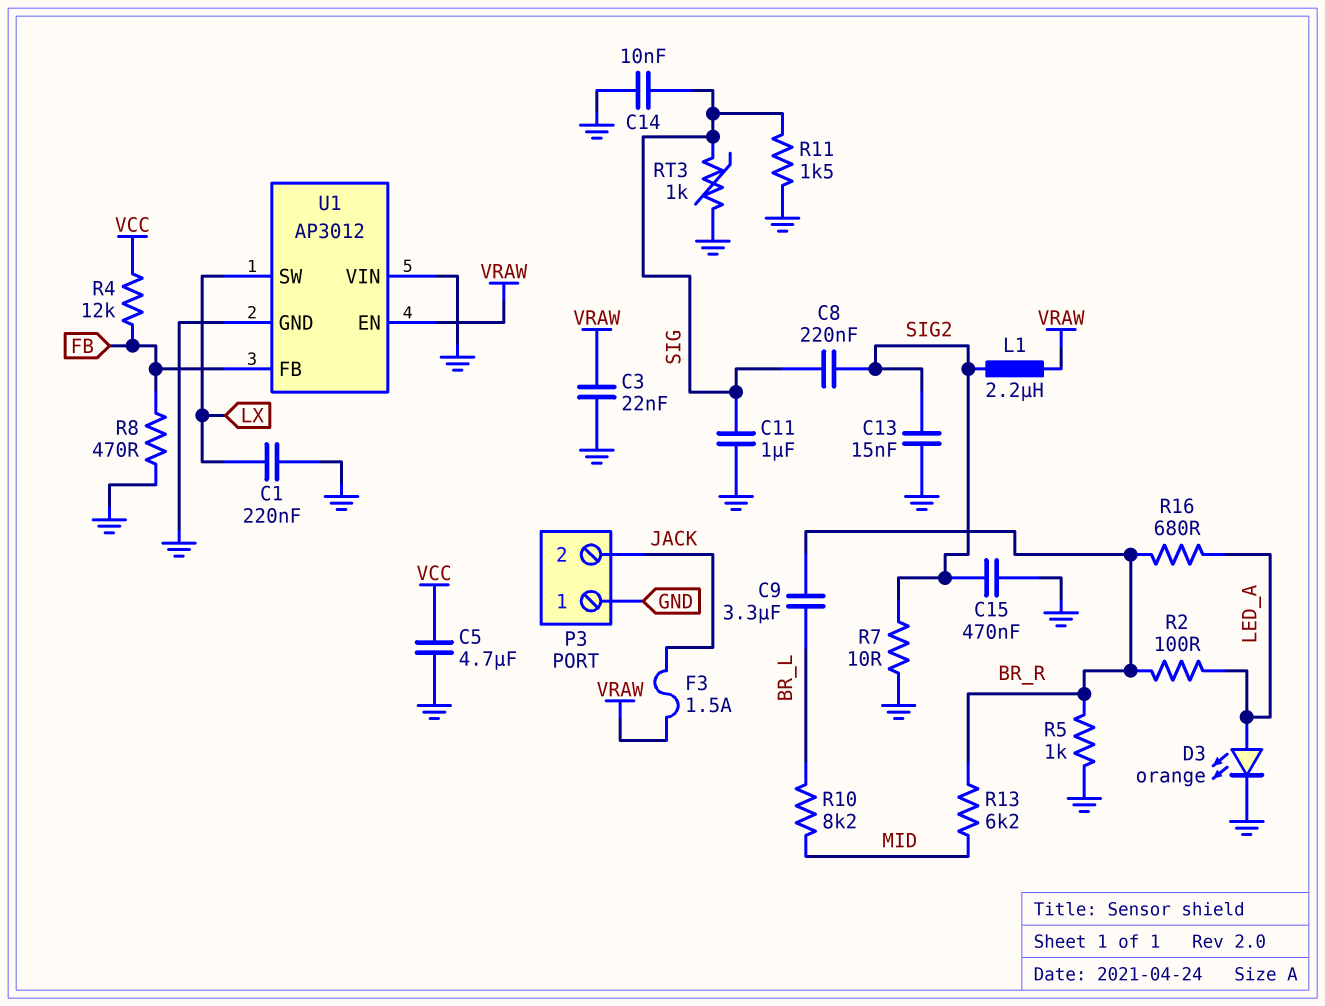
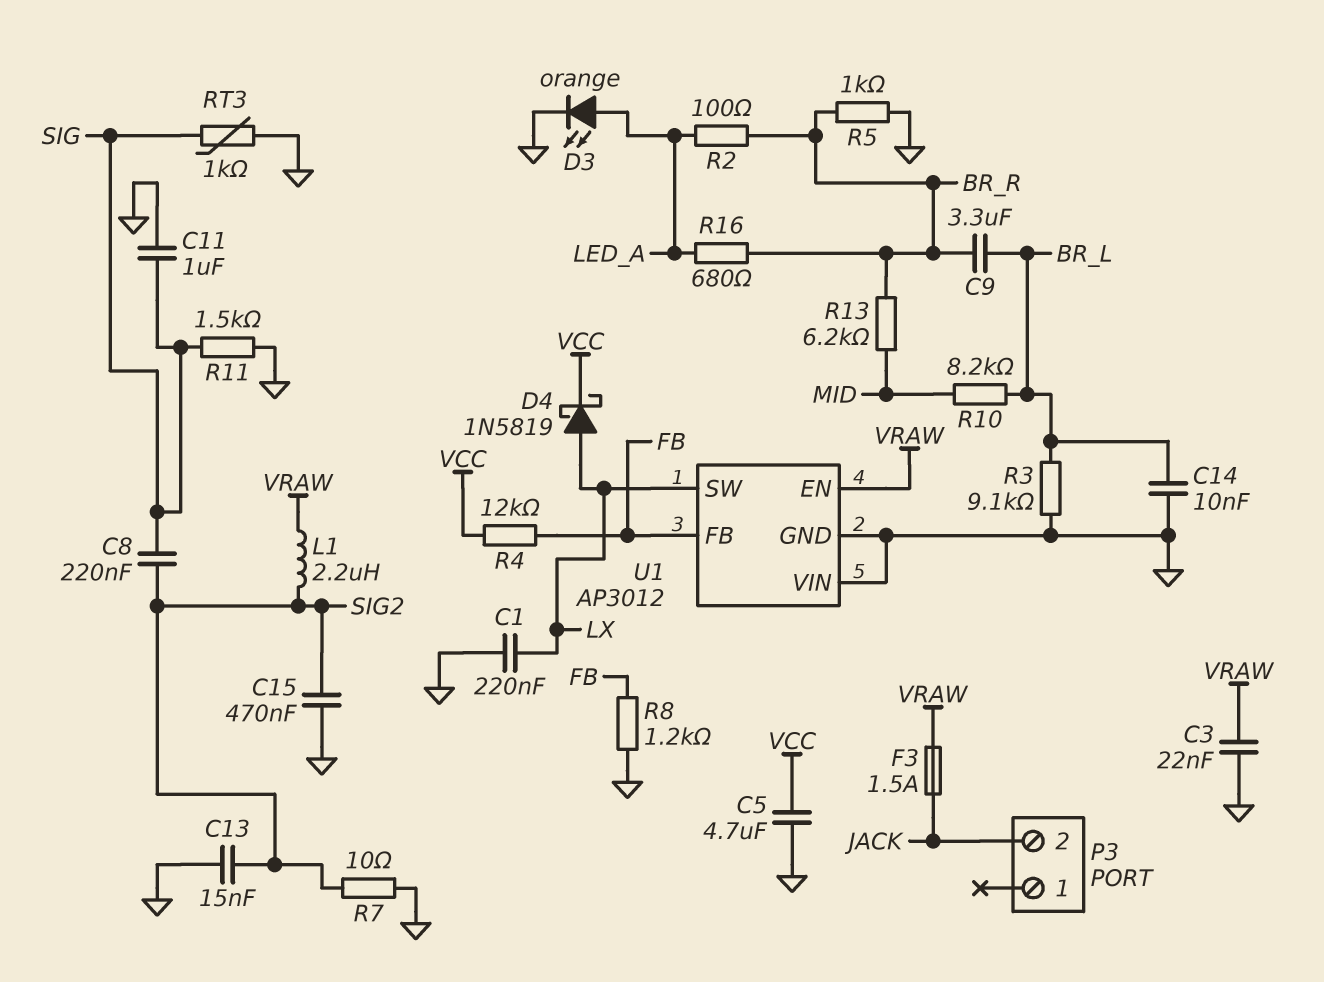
C14: 10nF (GND, SIG) -> 10nF (BR_L, GND)
D4: none -> schottky 1N5819 (A LX, K VCC)
P3 pin 1: GND -> none
R3: none -> 9.1k (BR_L, GND)
R8: 470 (FB, GND) -> 1.2k (FB, GND)

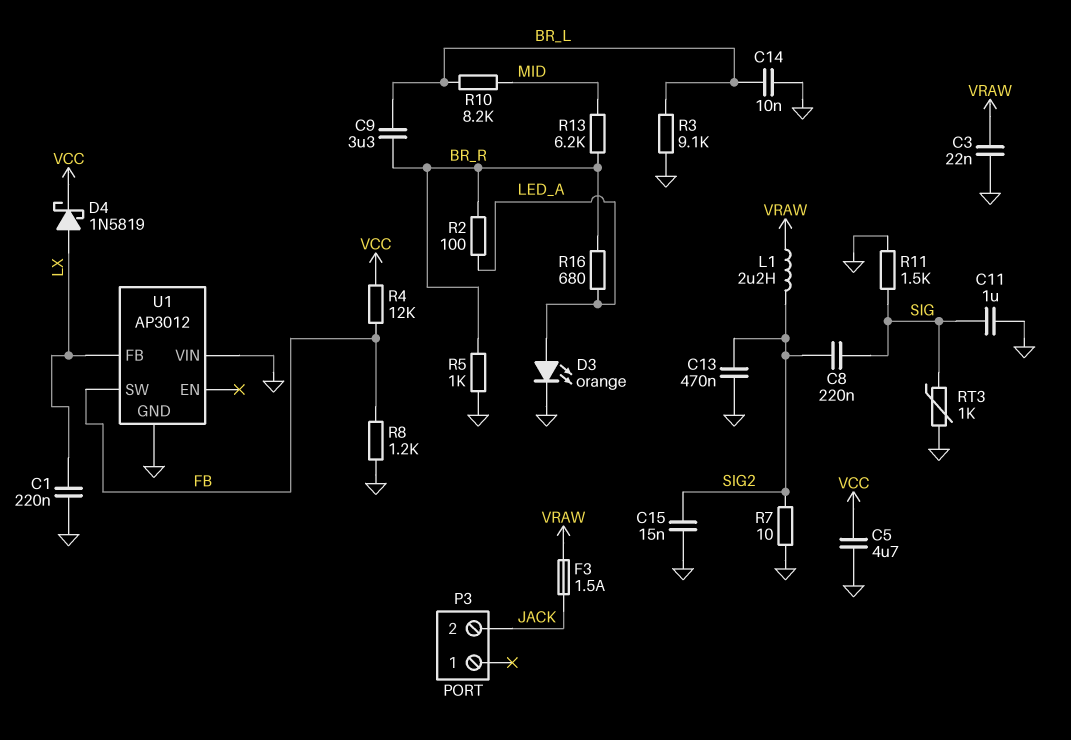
C13: 15nF (GND, SIG2) -> 470nF (GND, SIG2)
C15: 470nF (GND, SIG2) -> 15nF (GND, SIG2)
U1 pin EN: VRAW -> none
U1 pin FB: FB -> LX
U1 pin SW: LX -> FB

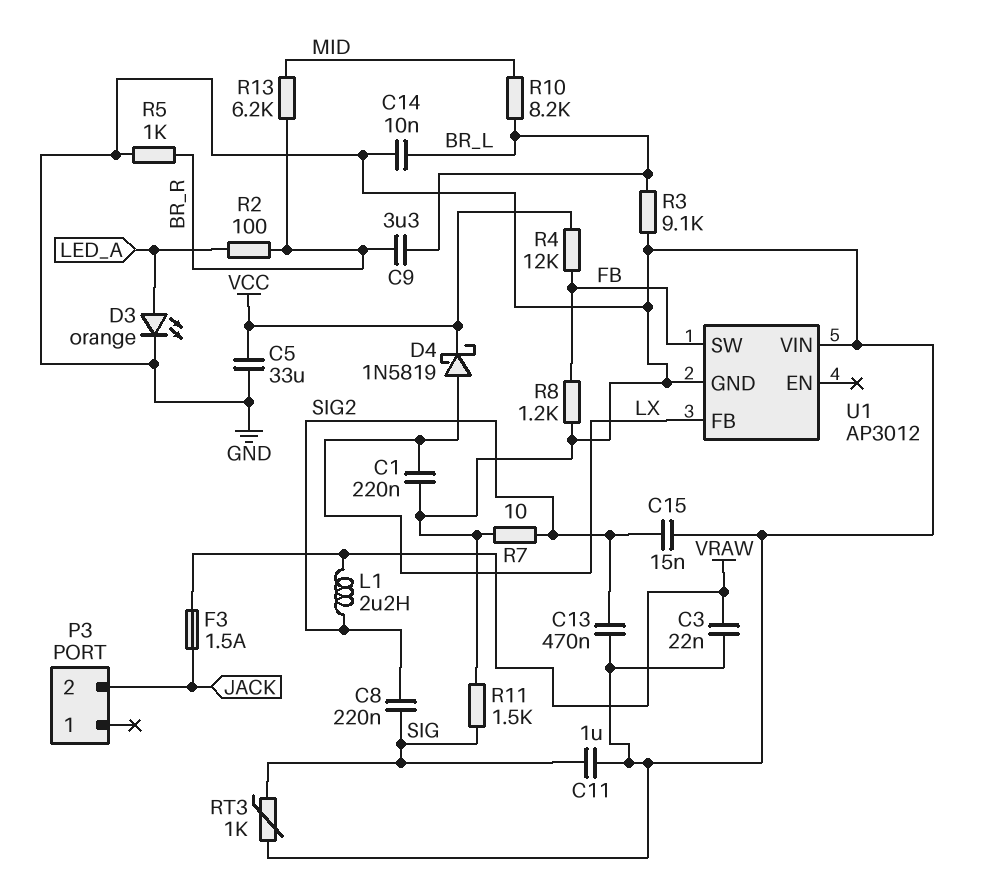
C5: 4.7uF (GND, VCC) -> 33uF (GND, VCC)
R16: 680 (BR_R, LED_A) -> none

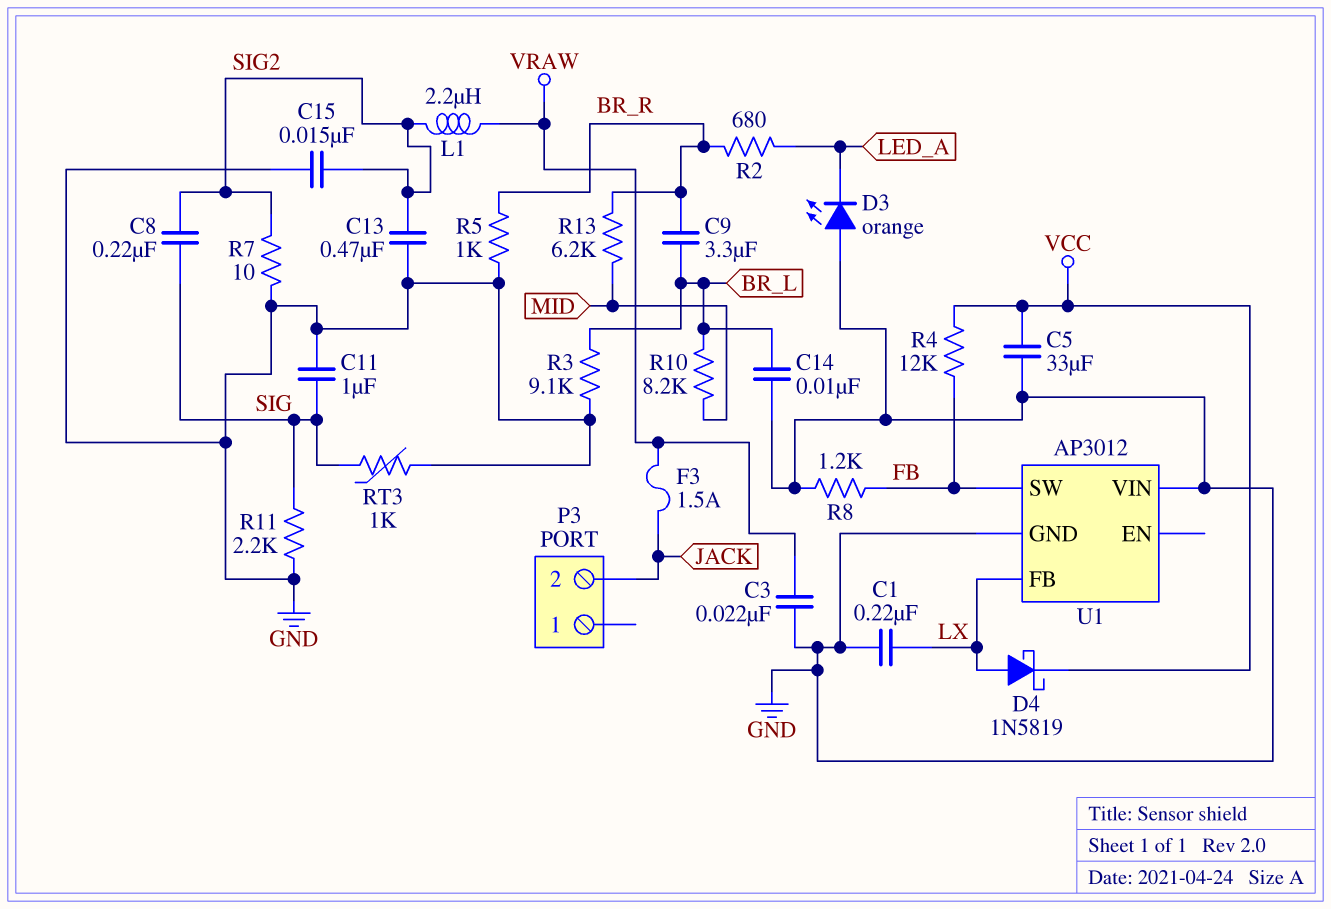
D3: LED orange (A LED_A, K GND) -> LED orange (A GND, K LED_A)
R2: 100 (BR_R, LED_A) -> 680 (BR_R, LED_A)
R11: 1.5k (GND, SIG) -> 2.2k (GND, SIG)

